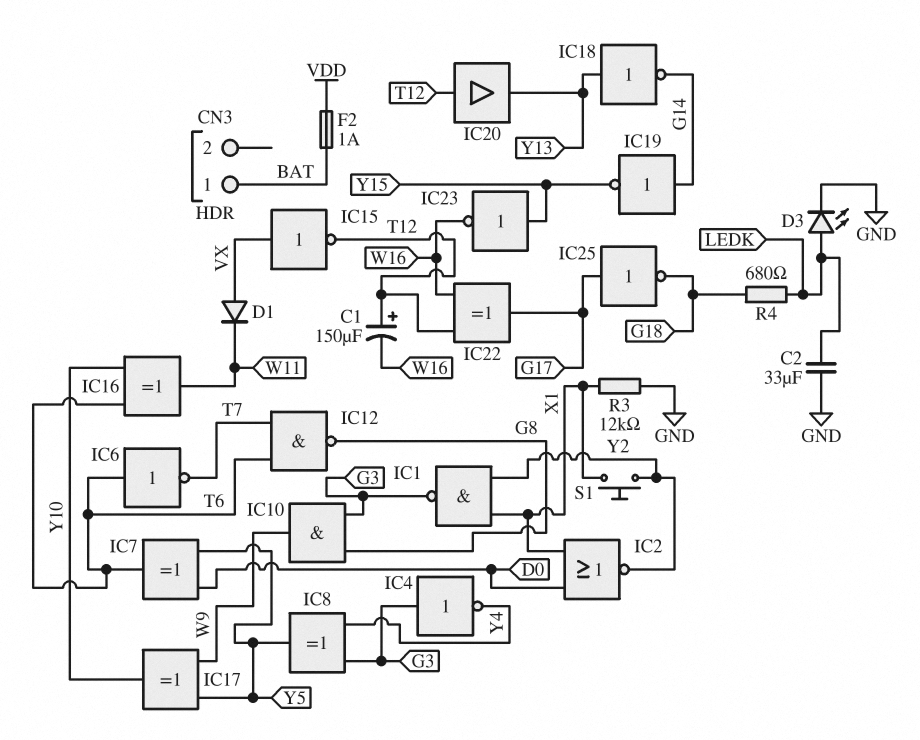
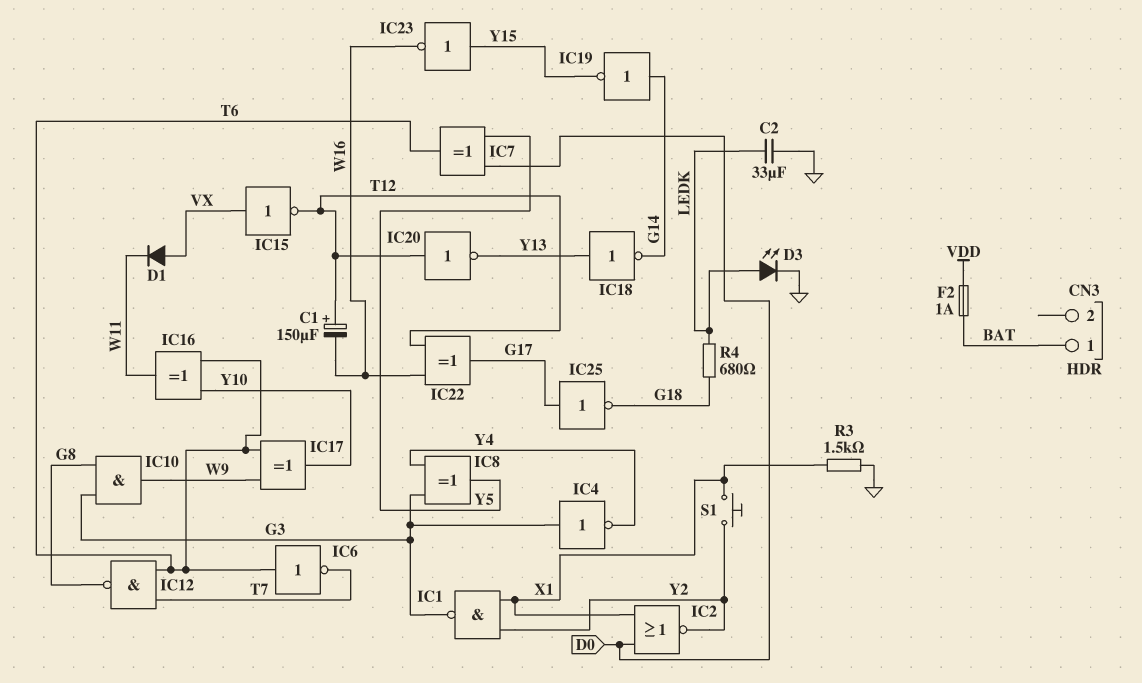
IC17: XOR (in W9, in Y5, out Y10) -> XOR (in T6, in W9, out Y10)
IC20: buffer (in T12, out Y13) -> NOT (in T12, out Y13)
R3: 12k (GND, X1) -> 1.5k (GND, X1)

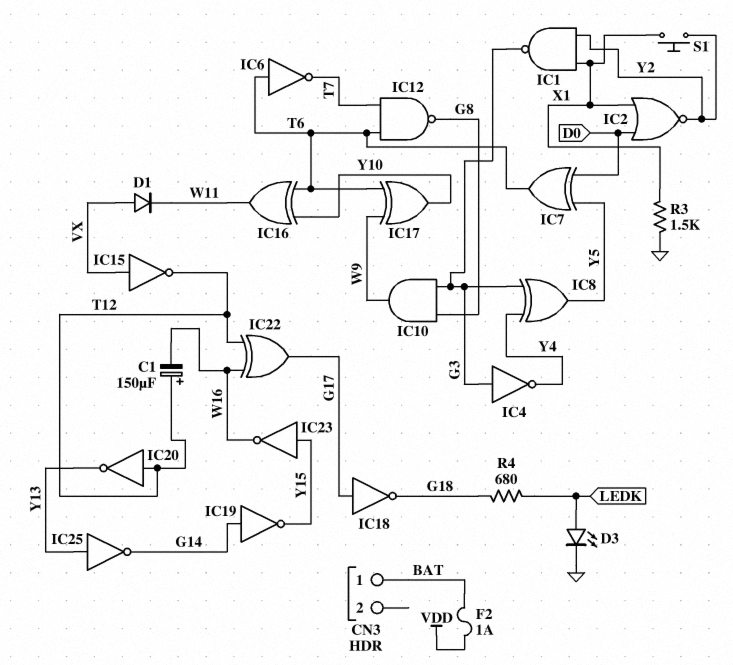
C2: 33uF (GND, LEDK) -> none
IC18: NOT (in Y13, out G14) -> NOT (in G17, out G18)
IC25: NOT (in G17, out G18) -> NOT (in Y13, out G14)

